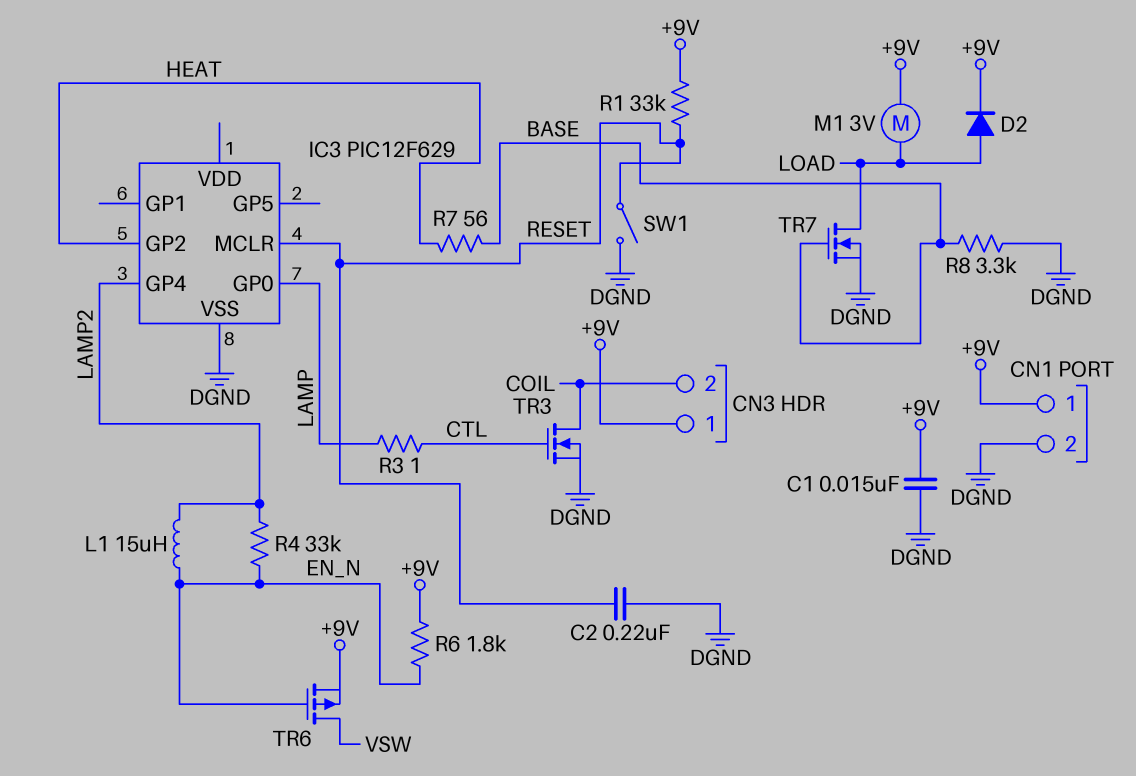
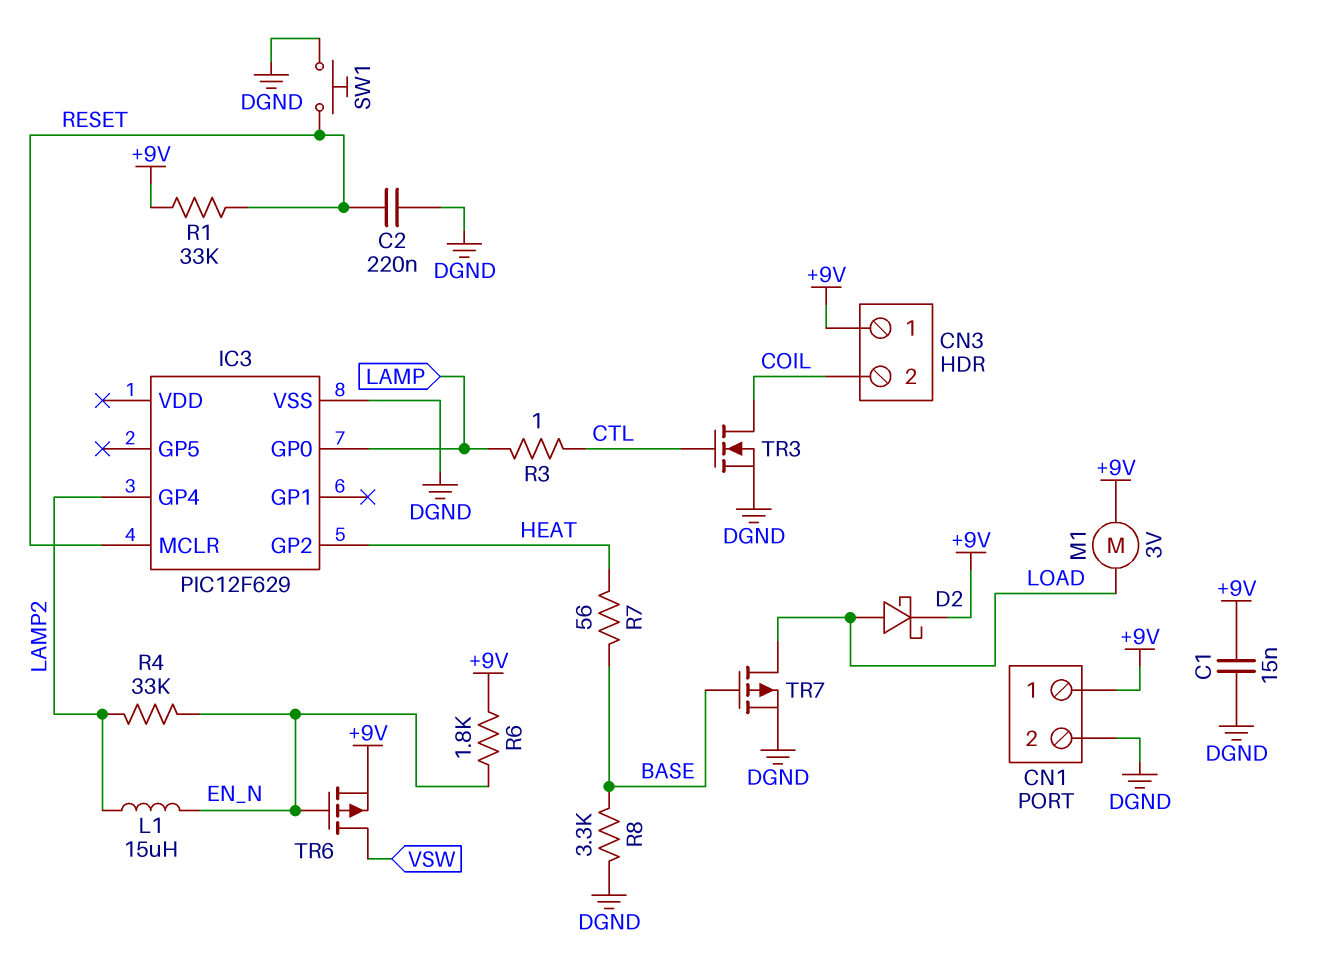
D2: diode (A LOAD, K +9V) -> schottky (A LOAD, K +9V)
SW1: switch (DGND, RESET) -> button (DGND, RESET)
TR7: NMOS (G BASE, D LOAD, S DGND) -> PMOS (G BASE, D LOAD, S DGND)

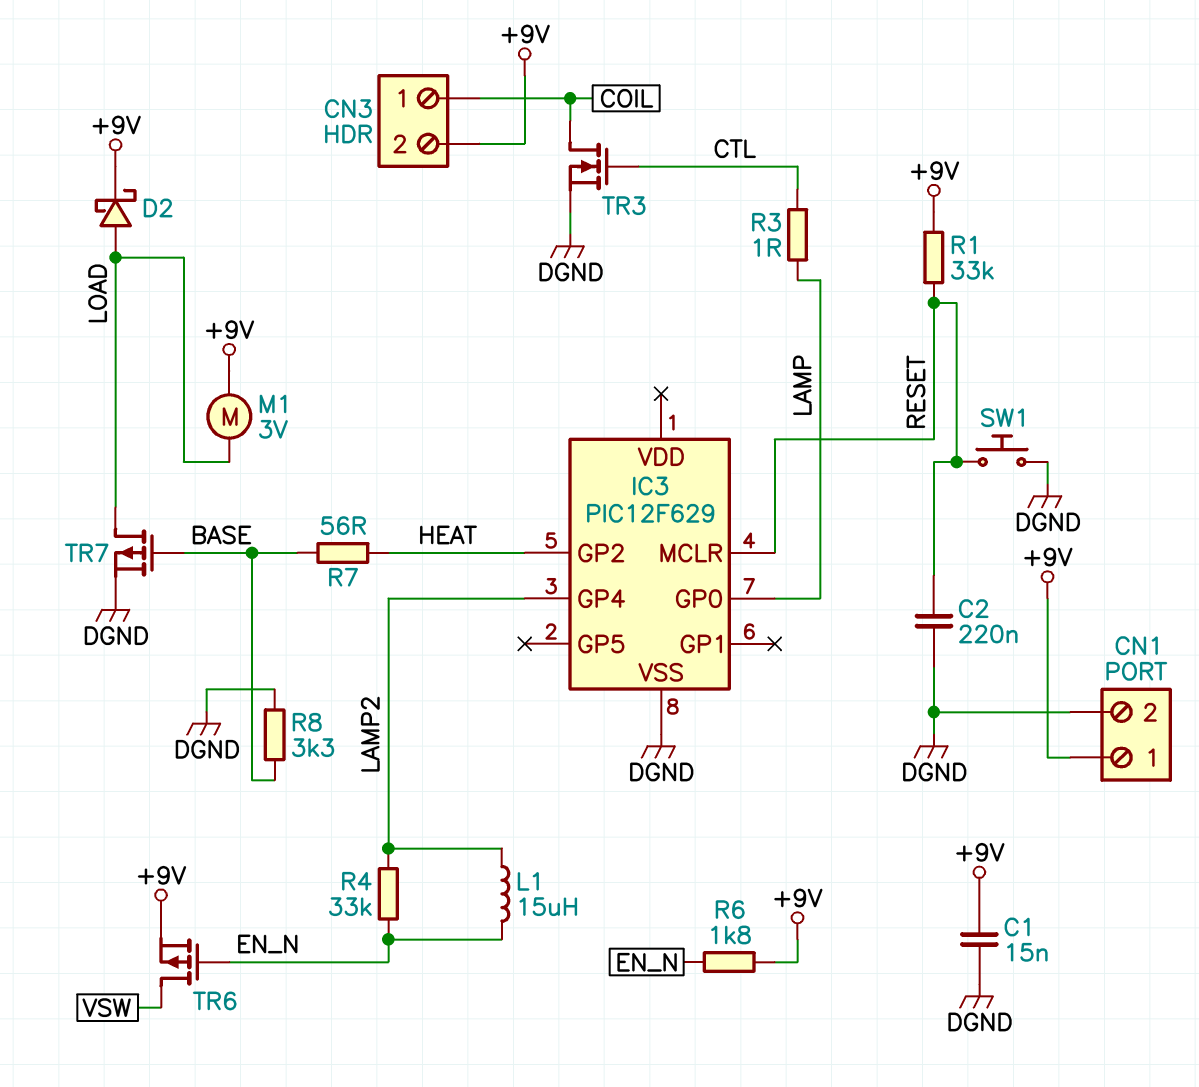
CN3 pin 1: +9V -> COIL
CN3 pin 2: COIL -> +9V

